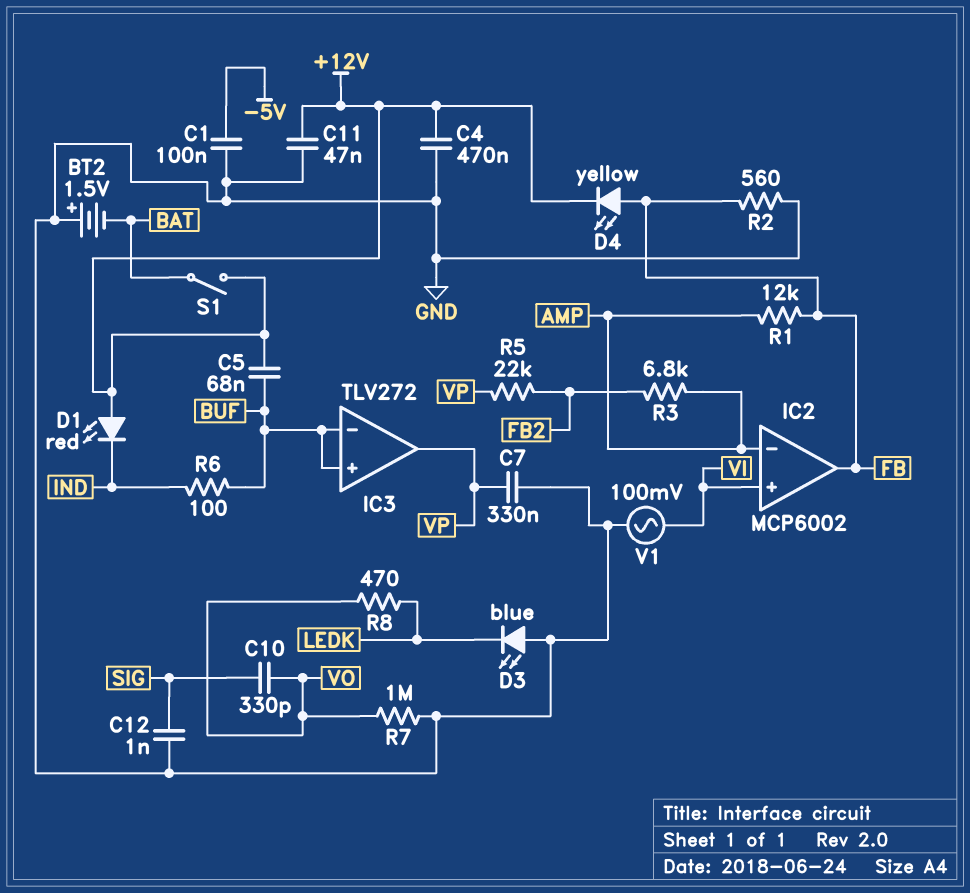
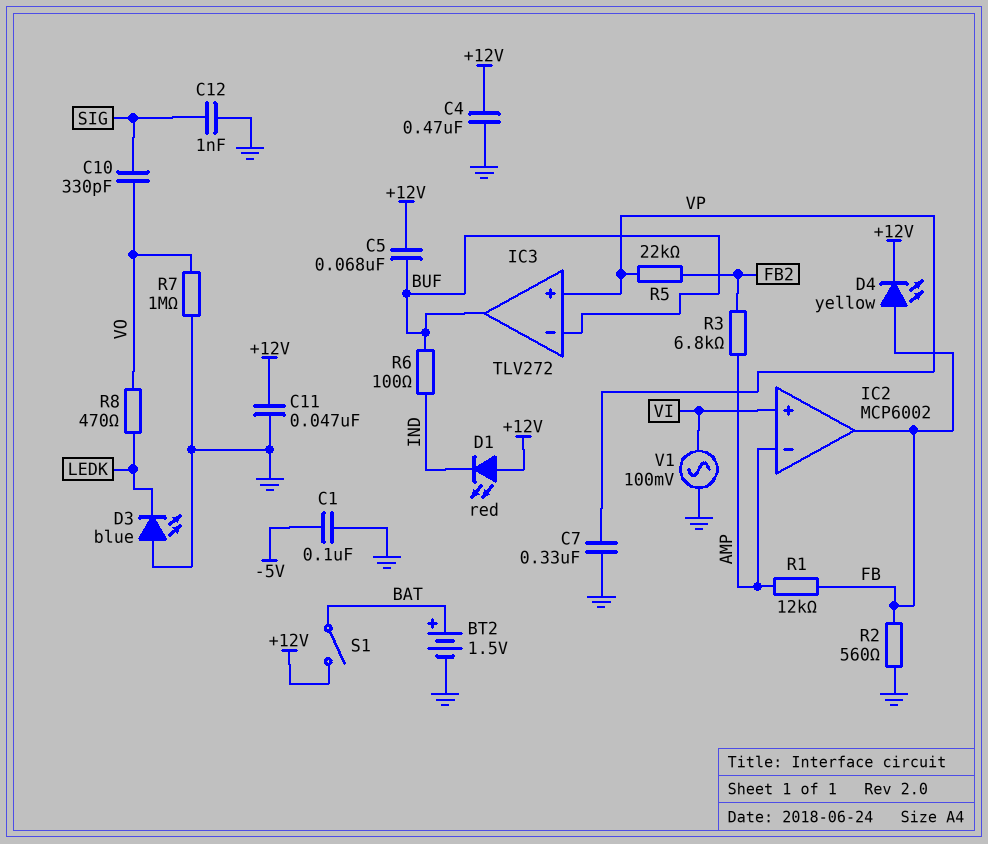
BT2: 1.5V (plus GND, minus BAT) -> 1.5V (plus BAT, minus GND)
IC3 pin in+: BUF -> VP
IC3 pin out: VP -> BUF

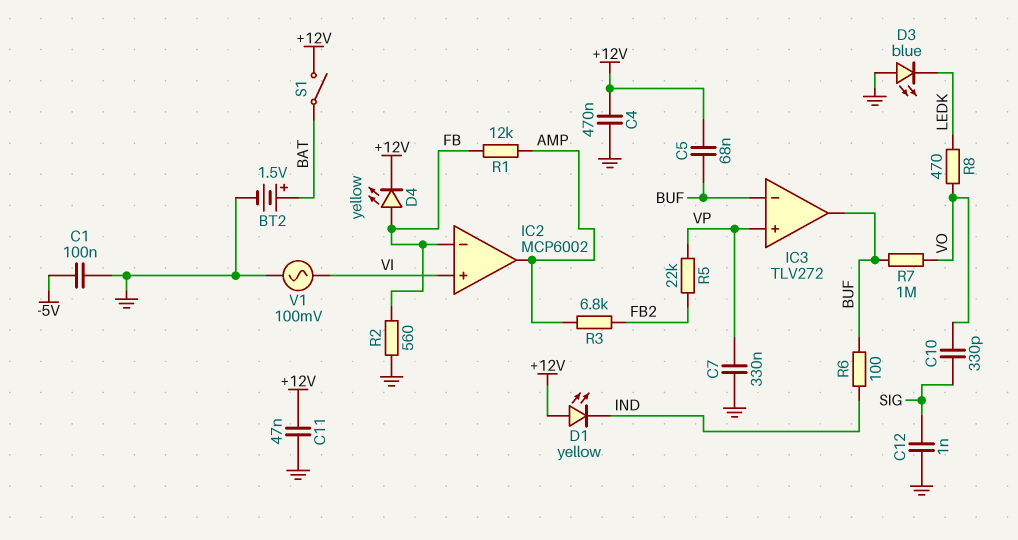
D1: LED red (A +12V, K IND) -> LED yellow (A +12V, K IND)
IC2 pin in-: AMP -> FB
IC2 pin out: FB -> AMP
R7: 1M (GND, VO) -> 1M (BUF, VO)

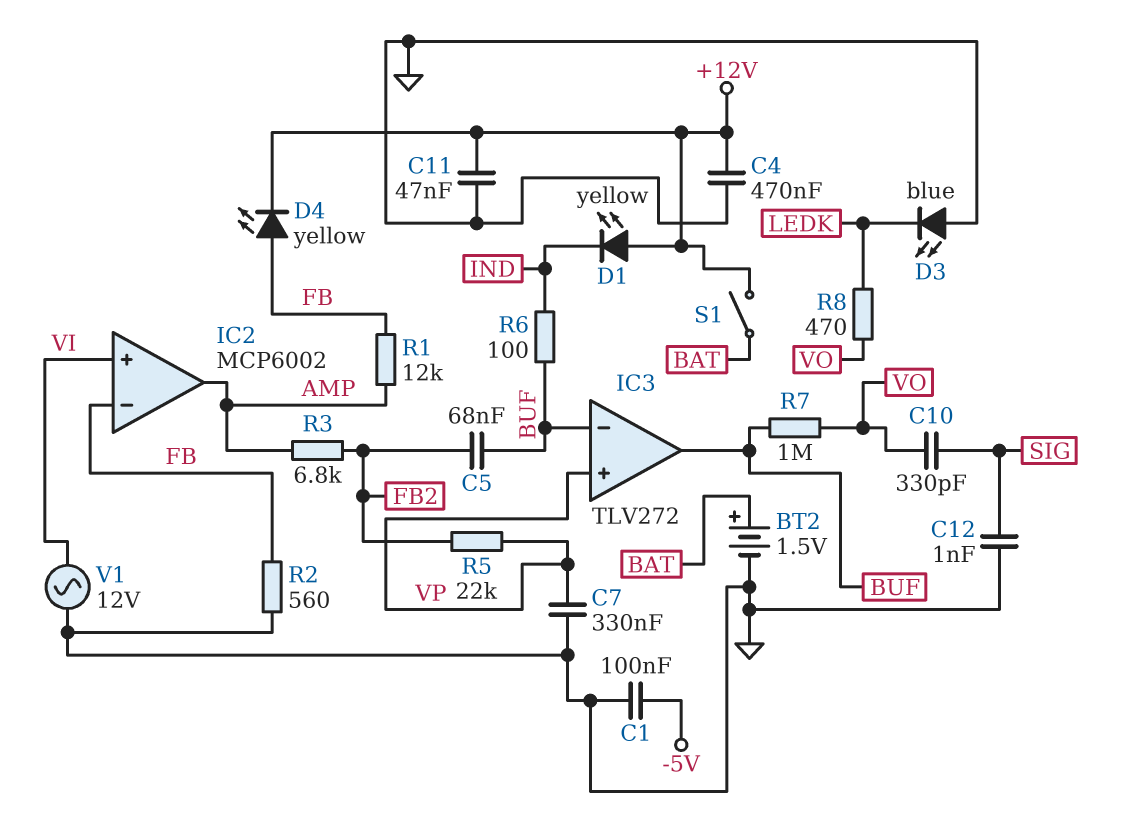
C5: 68nF (+12V, BUF) -> 68nF (BUF, FB2)
V1: AC 100mV (GND, VI) -> AC 12V (GND, VI)

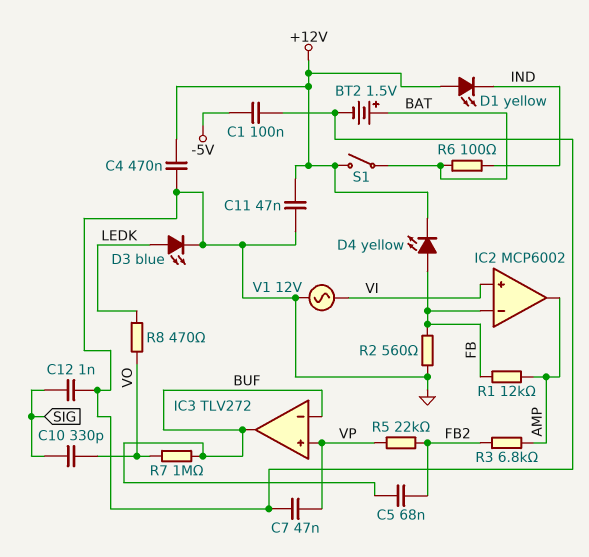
C7: 330nF (GND, VP) -> 47nF (GND, VP)
D3: LED blue (A GND, K LEDK) -> LED blue (A LEDK, K GND)
R6: 100 (BUF, IND) -> 100 (BAT, IND)

